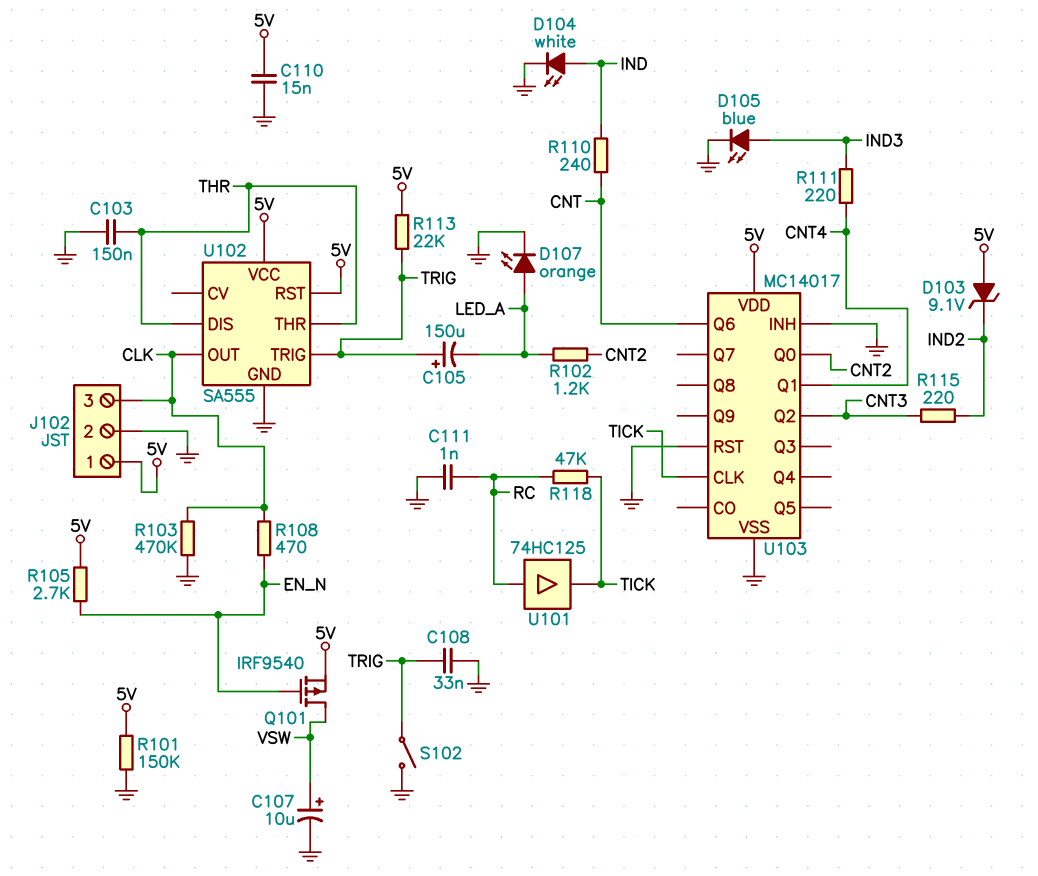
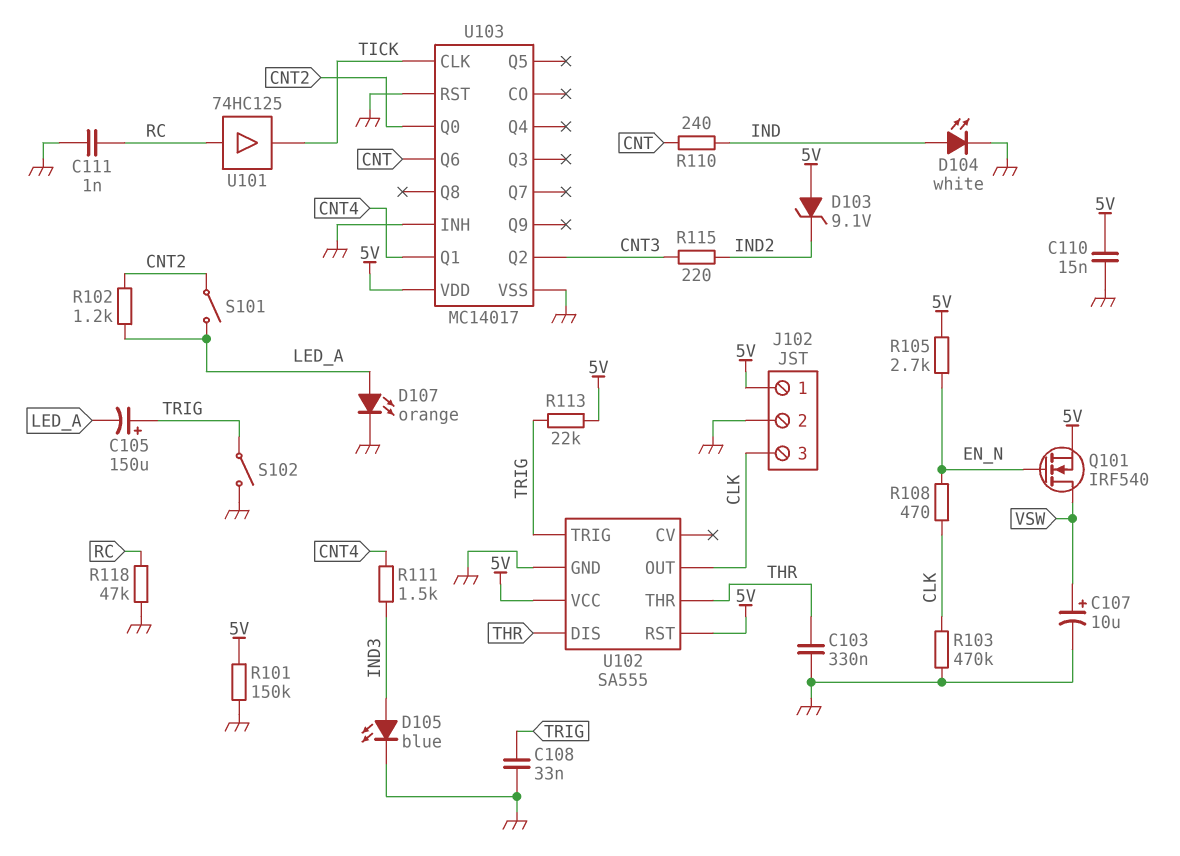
C103: 150nF (GND, THR) -> 330nF (GND, THR)
Q101: PMOS IRF9540 (G EN_N, D VSW, S 5V) -> NMOS IRF540 (G EN_N, D VSW, S 5V)
R111: 220 (CNT4, IND3) -> 1.5k (CNT4, IND3)
R118: 47k (RC, TICK) -> 47k (GND, RC)
S101: none -> switch (CNT2, LED_A)

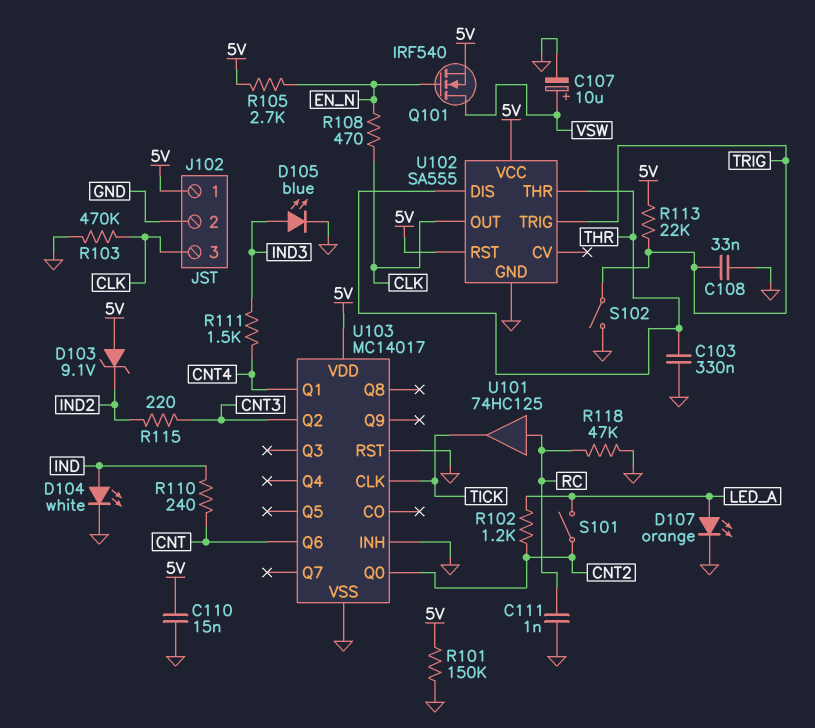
C105: 150uF (plus TRIG, minus LED_A) -> none

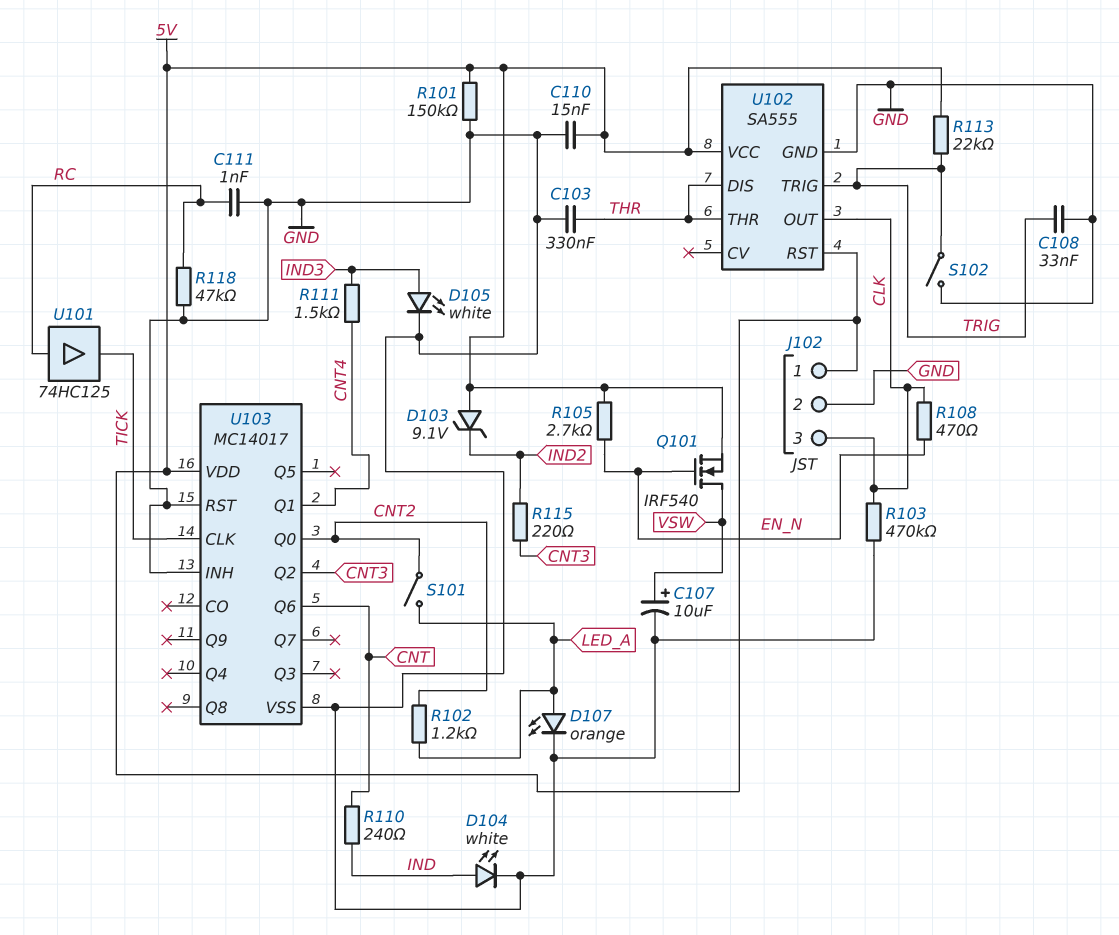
D105: LED blue (A IND3, K GND) -> LED white (A IND3, K GND)

